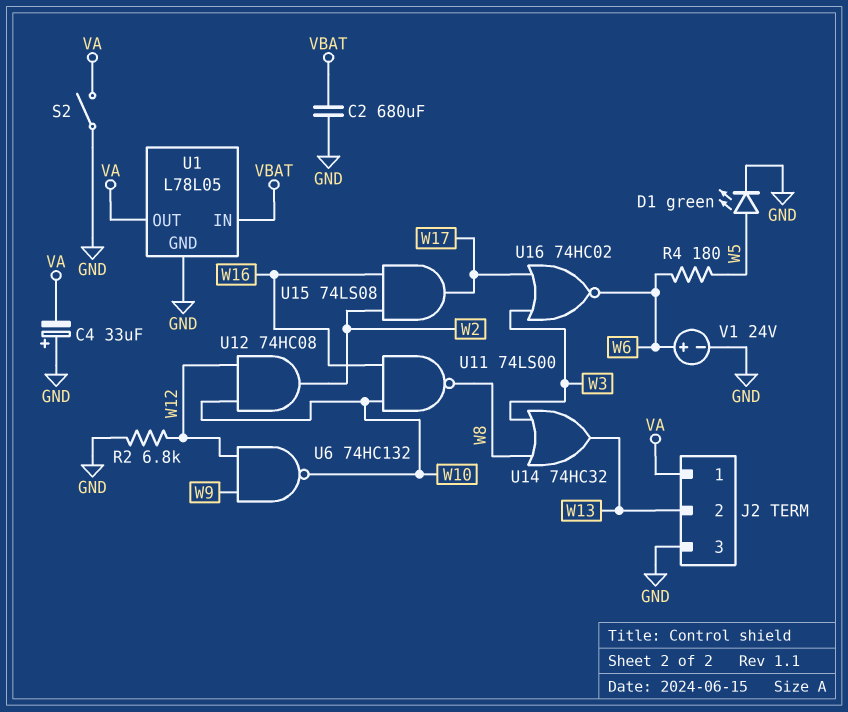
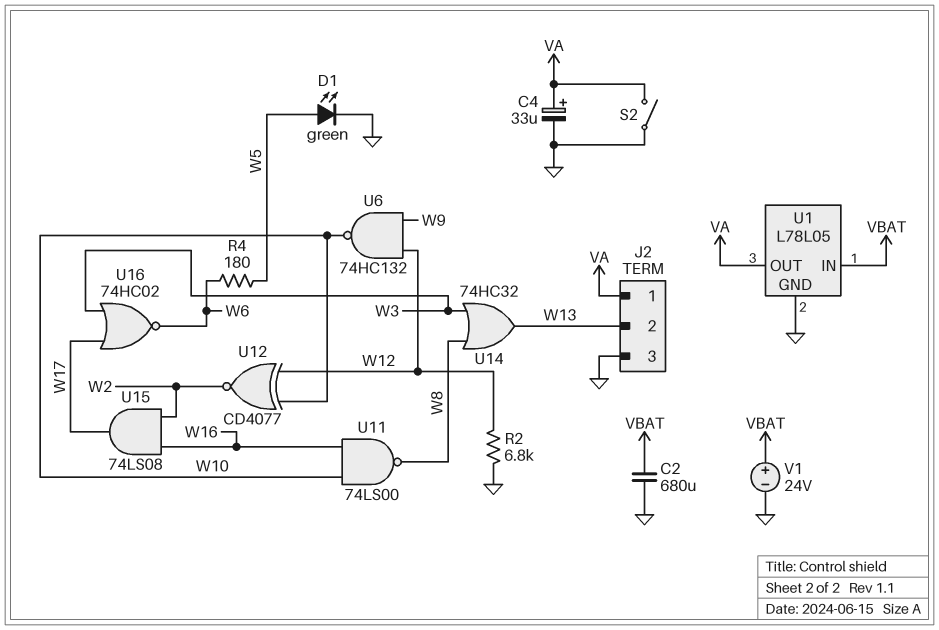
C4: 33uF (plus GND, minus VA) -> 33uF (plus VA, minus GND)
U12: AND 74HC08 (in W10, in W12, out W2) -> XNOR CD4077 (in W10, in W12, out W2)
V1: 24V (plus W6, minus GND) -> 24V (plus VBAT, minus GND)

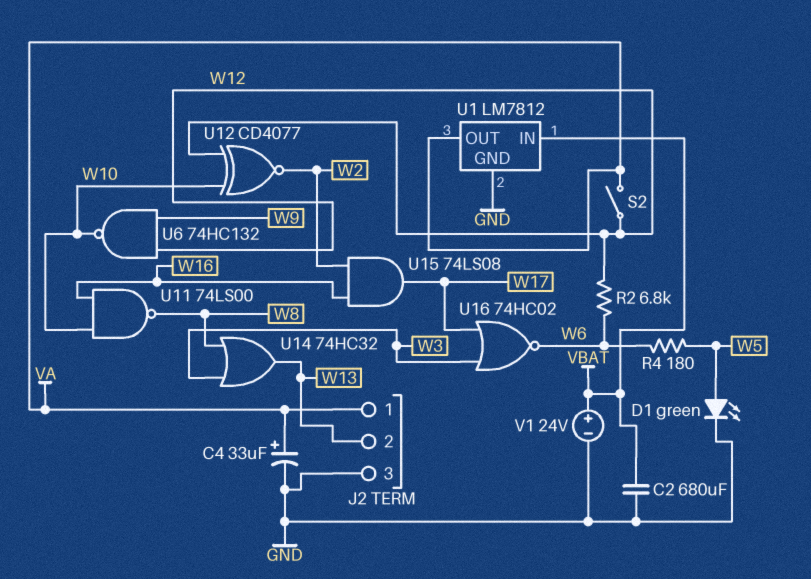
R2: 6.8k (GND, W12) -> 6.8k (W6, W12)
S2: switch (GND, VA) -> switch (VA, W12)
U1: L78L05 -> LM7812

